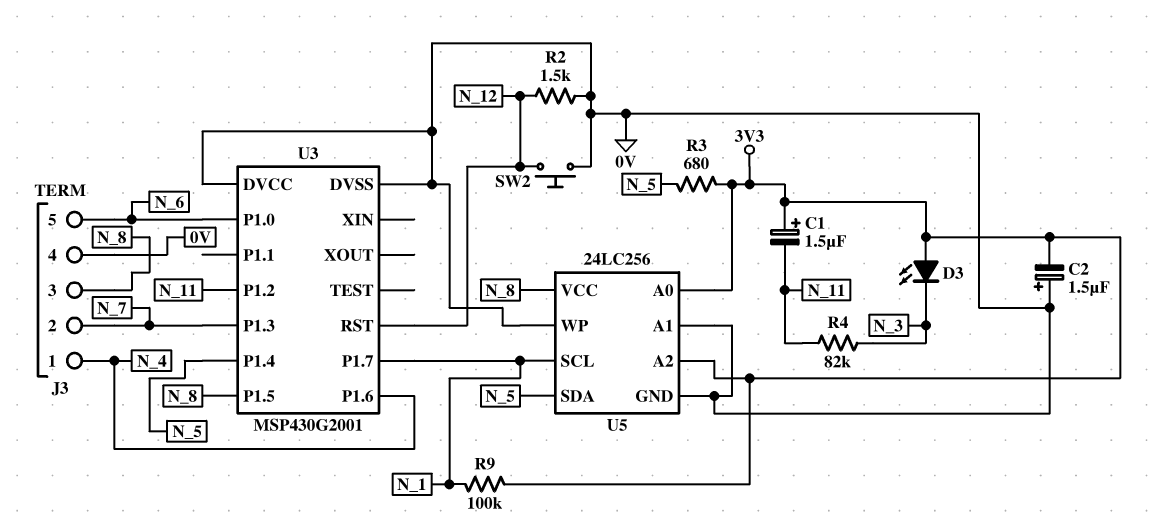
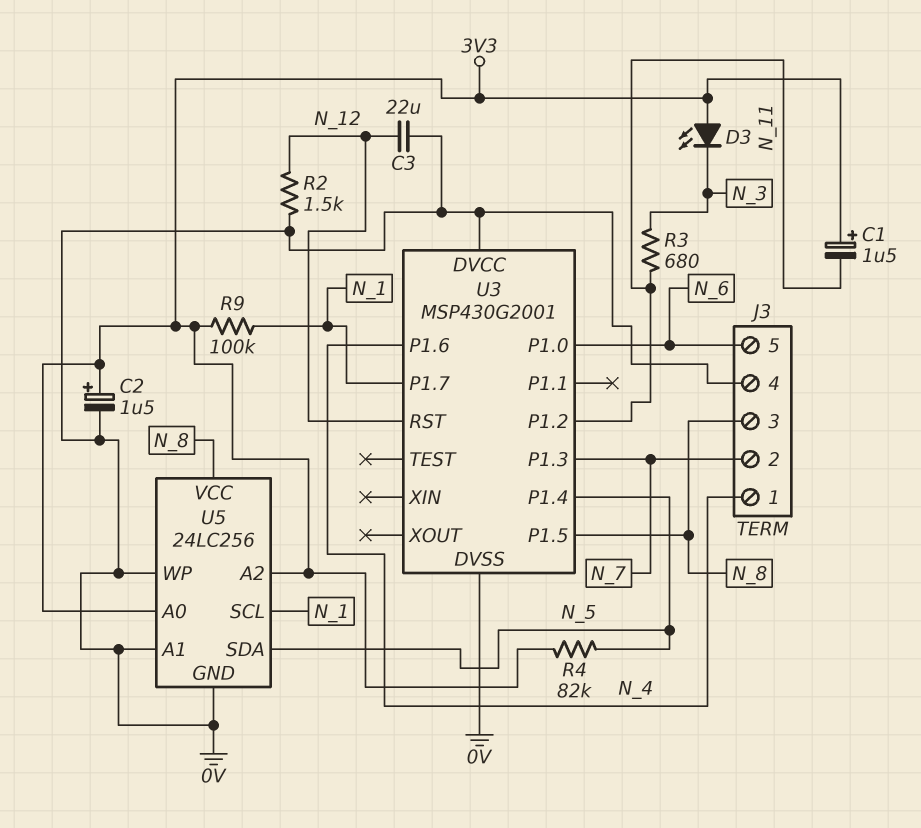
C2: 1.5uF (plus 0V, minus 3V3) -> 1.5uF (plus 3V3, minus 0V)
C3: none -> 22uF (0V, N_12)
R3: 680 (3V3, N_5) -> 680 (N_3, N_11)
R4: 82k (N_3, N_11) -> 82k (3V3, N_5)
SW2: button (0V, N_12) -> none

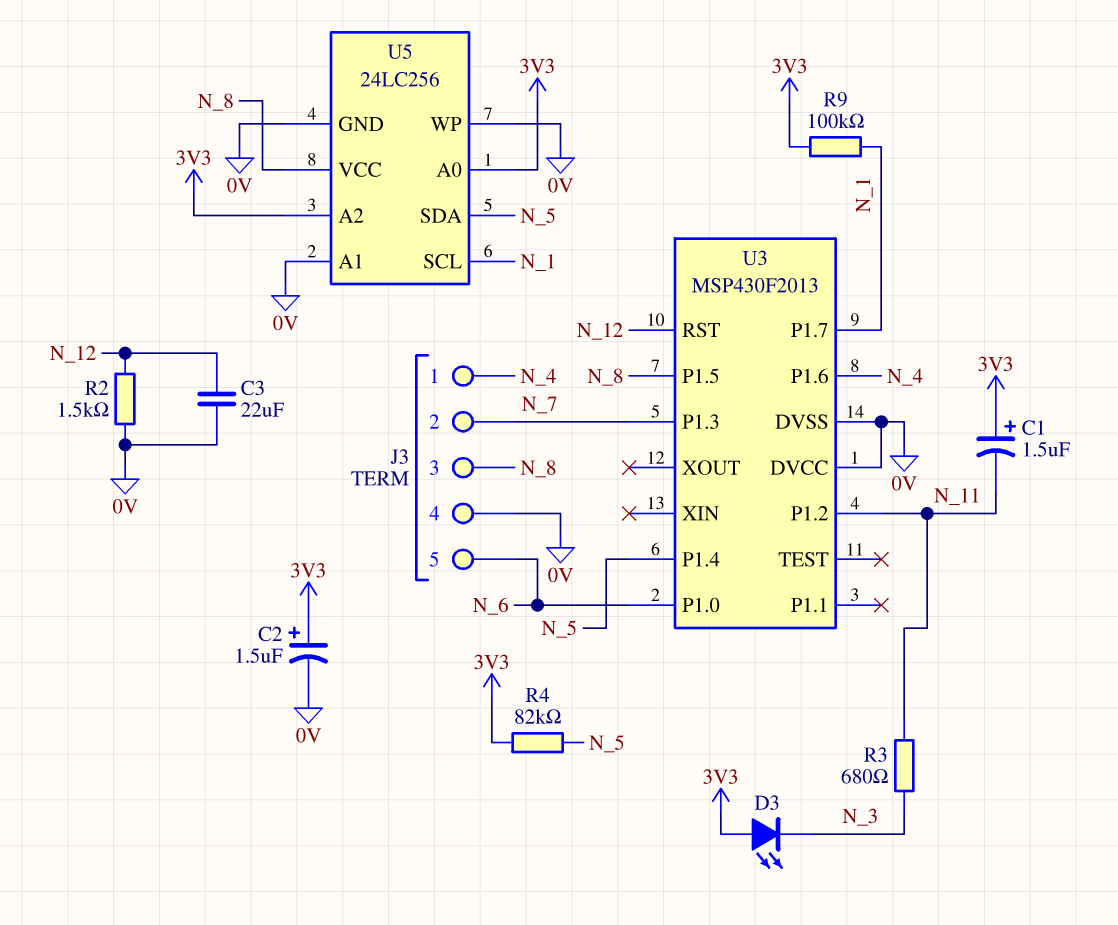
U3: MSP430G2001 -> MSP430F2013

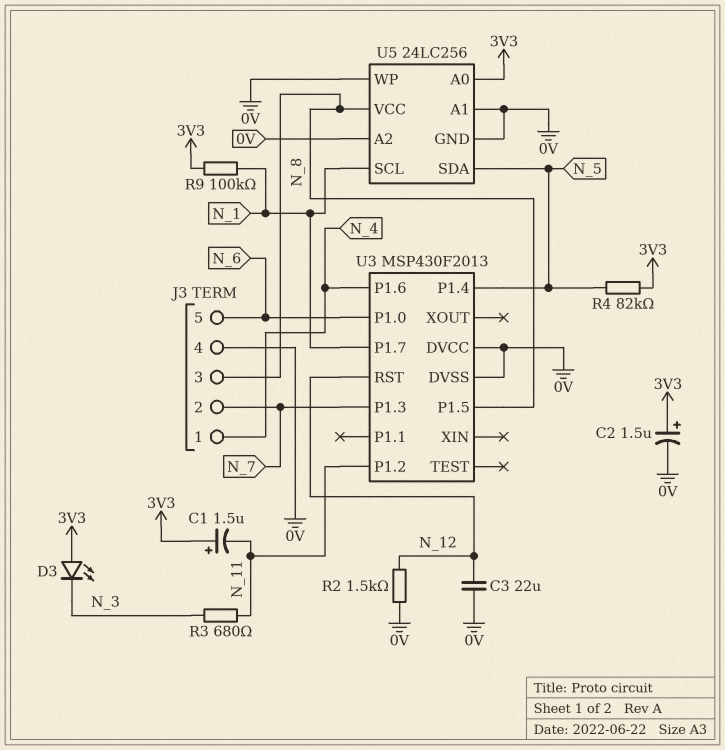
U5 pin A2: 3V3 -> 0V

